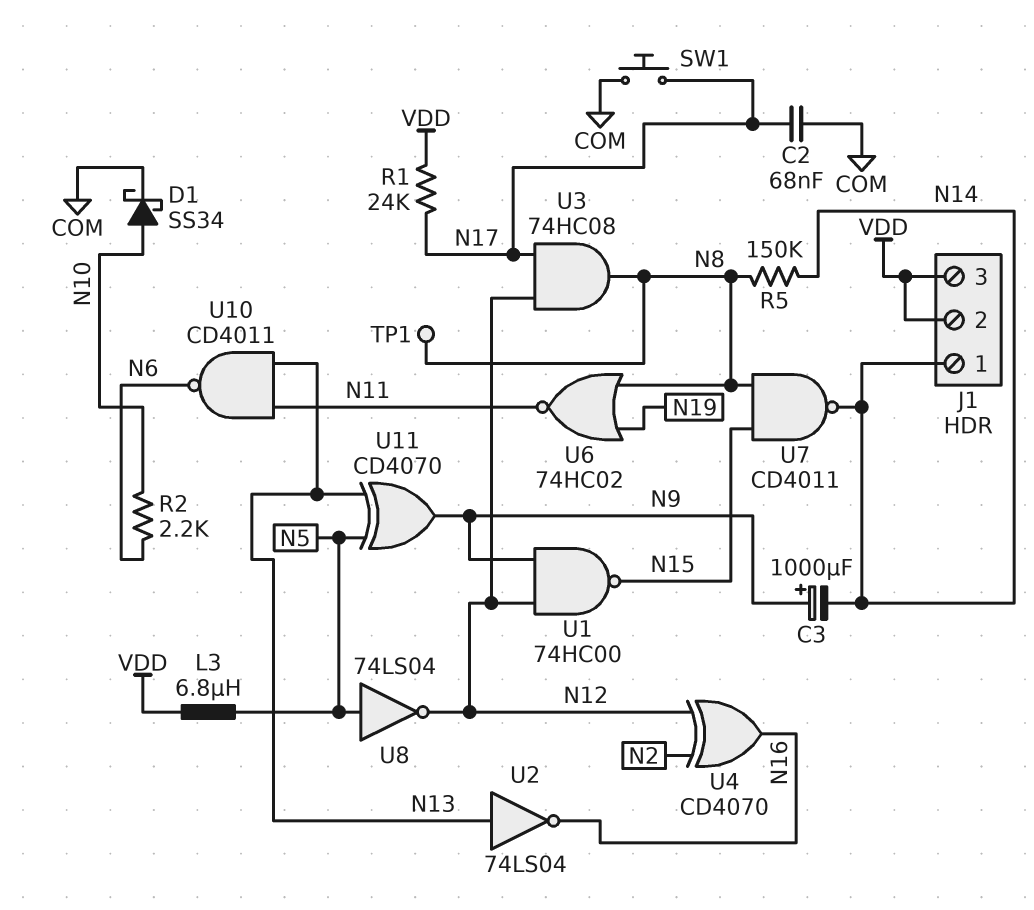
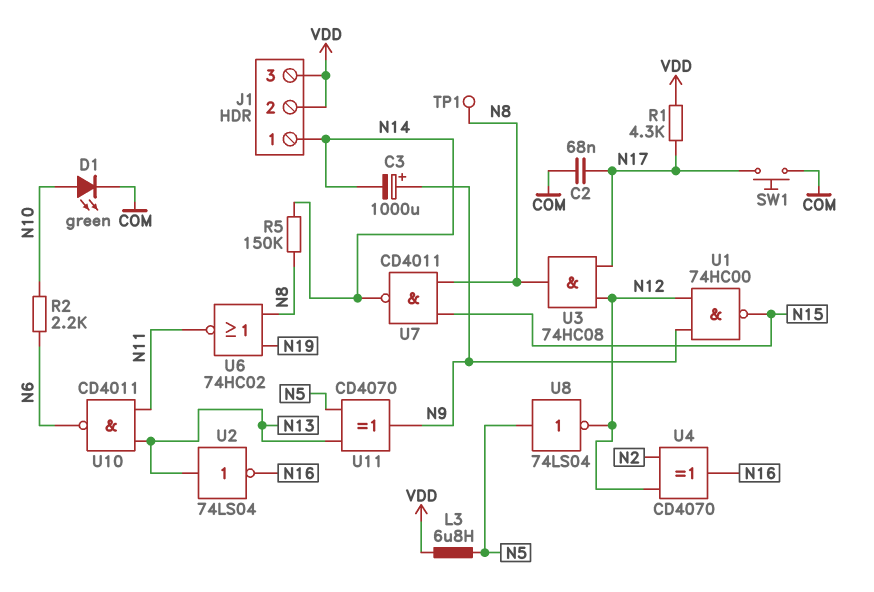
D1: schottky SS34 (A N10, K COM) -> LED green (A N10, K COM)
R1: 24k (N17, VDD) -> 4.3k (N17, VDD)

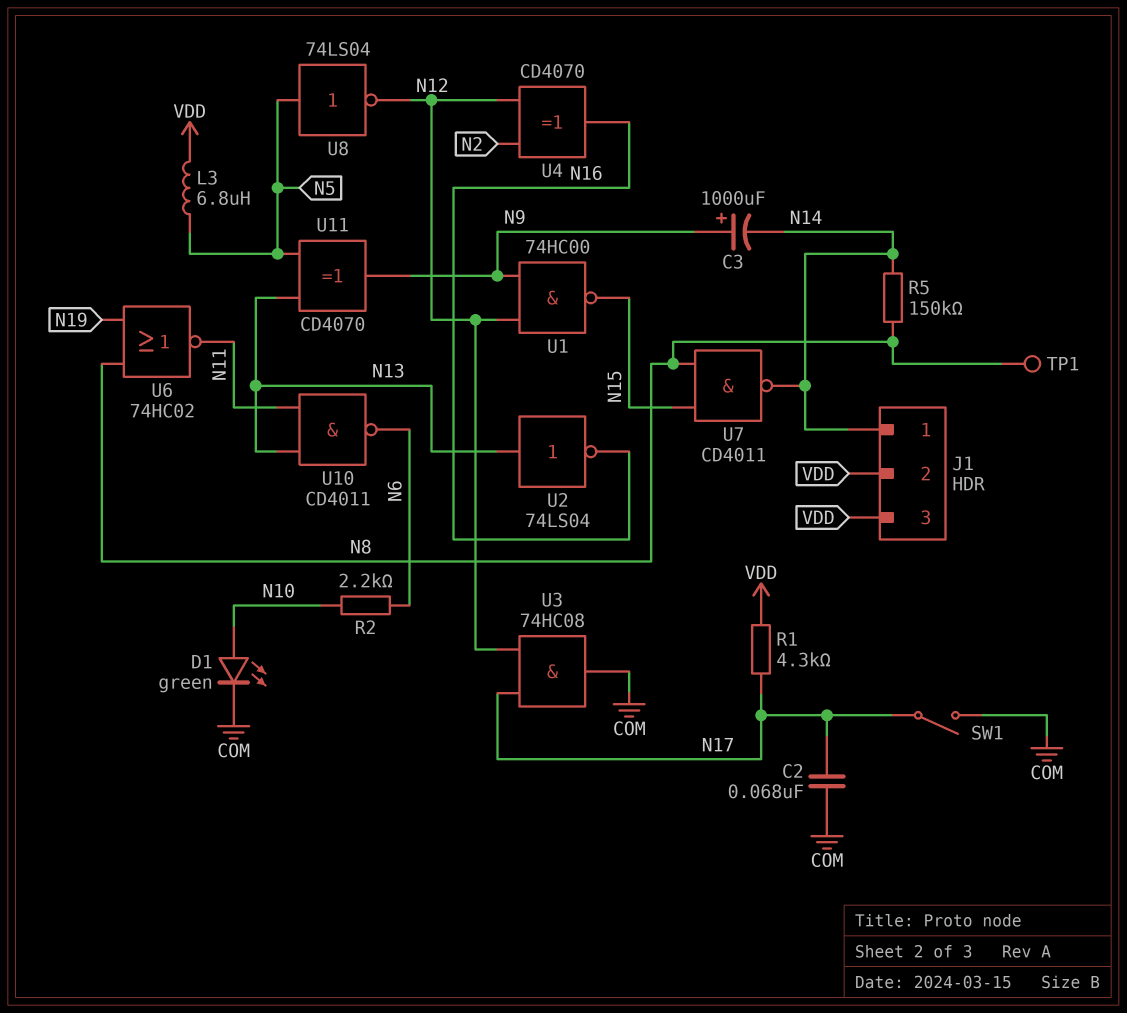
SW1: button (COM, N17) -> switch (COM, N17)
U3: AND 74HC08 (in N12, in N17, out N8) -> AND 74HC08 (in N12, in N17, out COM)

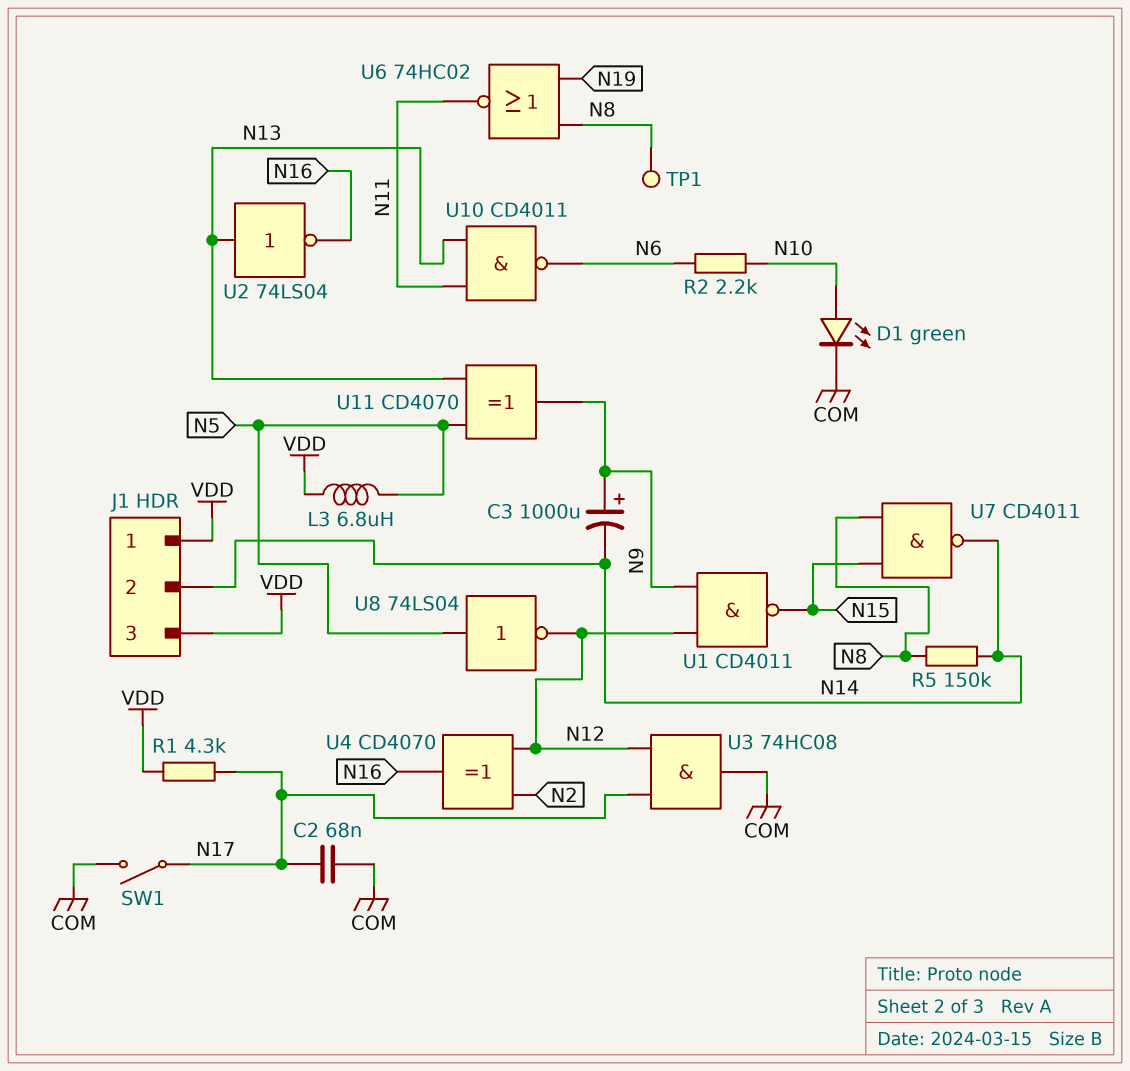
J1 pin 1: N14 -> VDD
J1 pin 2: VDD -> N14
U1: NAND 74HC00 (in N9, in N12, out N15) -> NAND CD4011 (in N9, in N12, out N15)

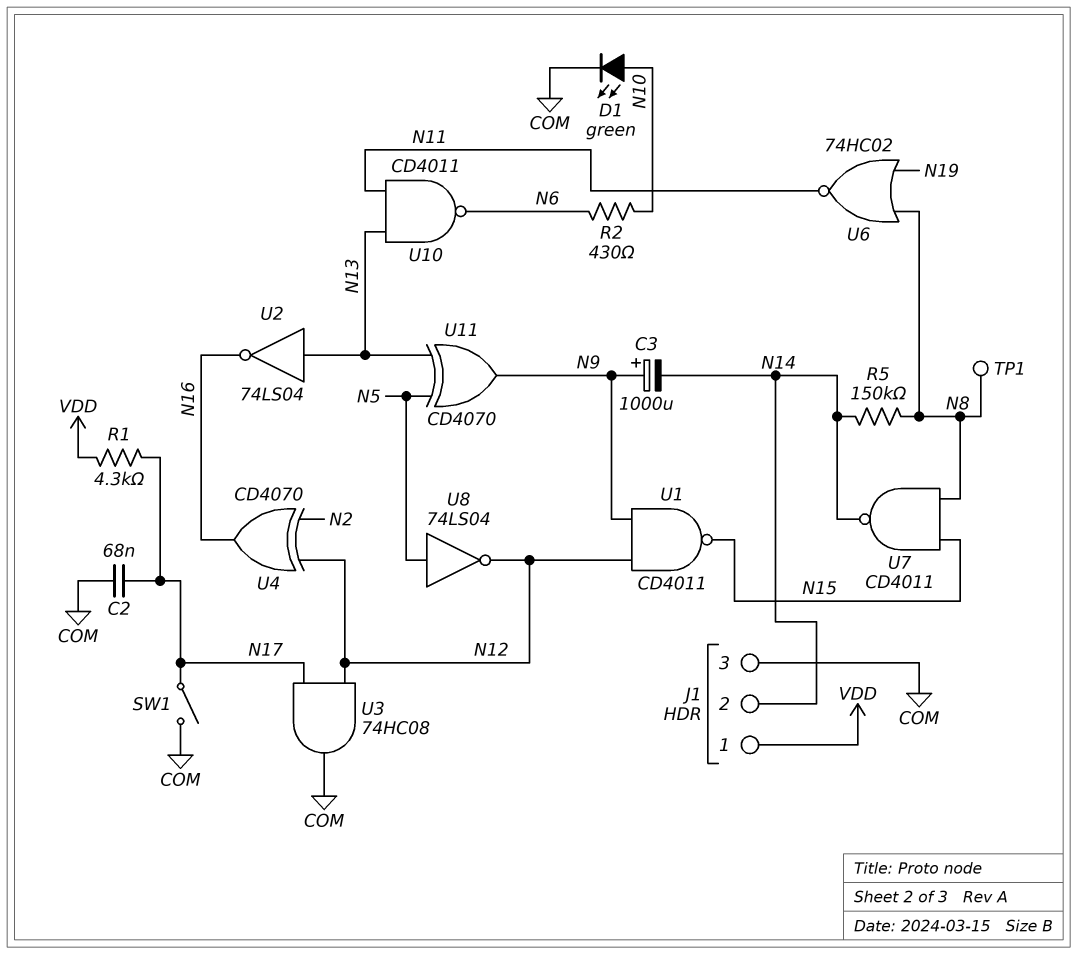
J1 pin 3: VDD -> COM
L3: 6.8uH (N5, VDD) -> none
R2: 2.2k (N6, N10) -> 430 (N6, N10)

